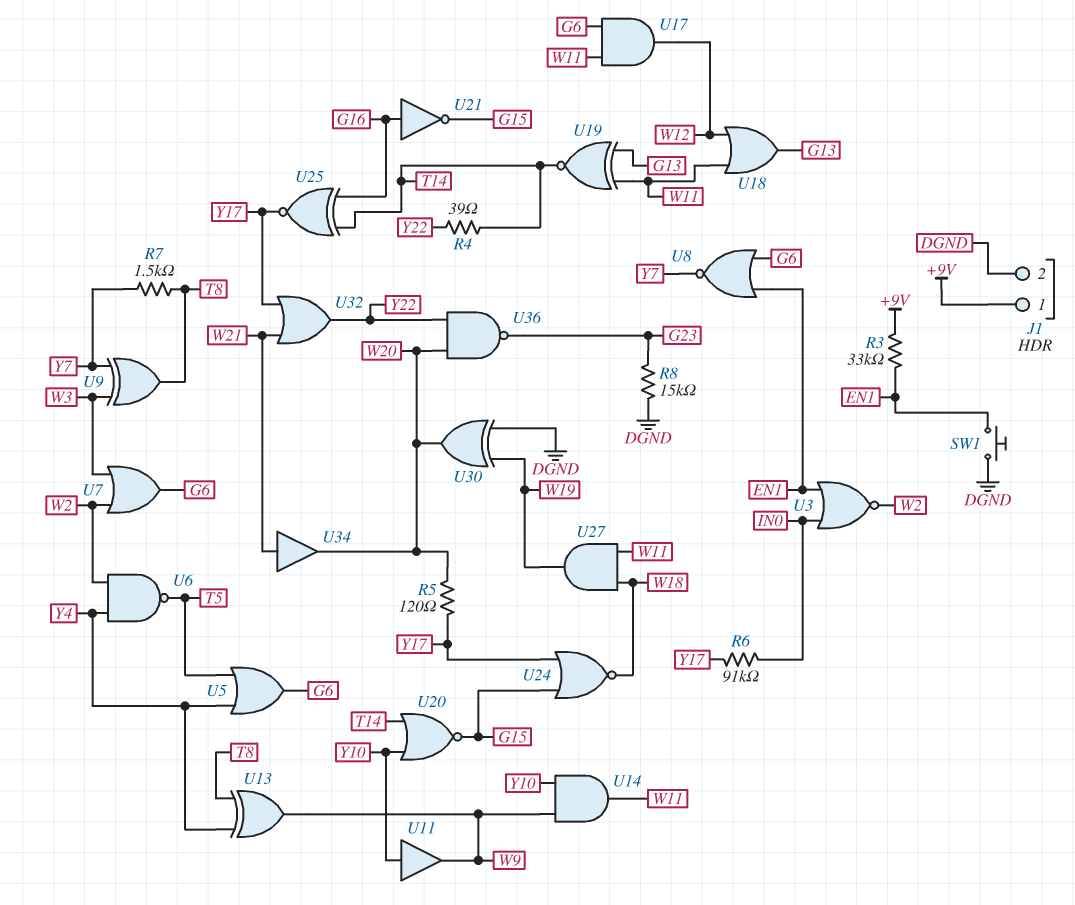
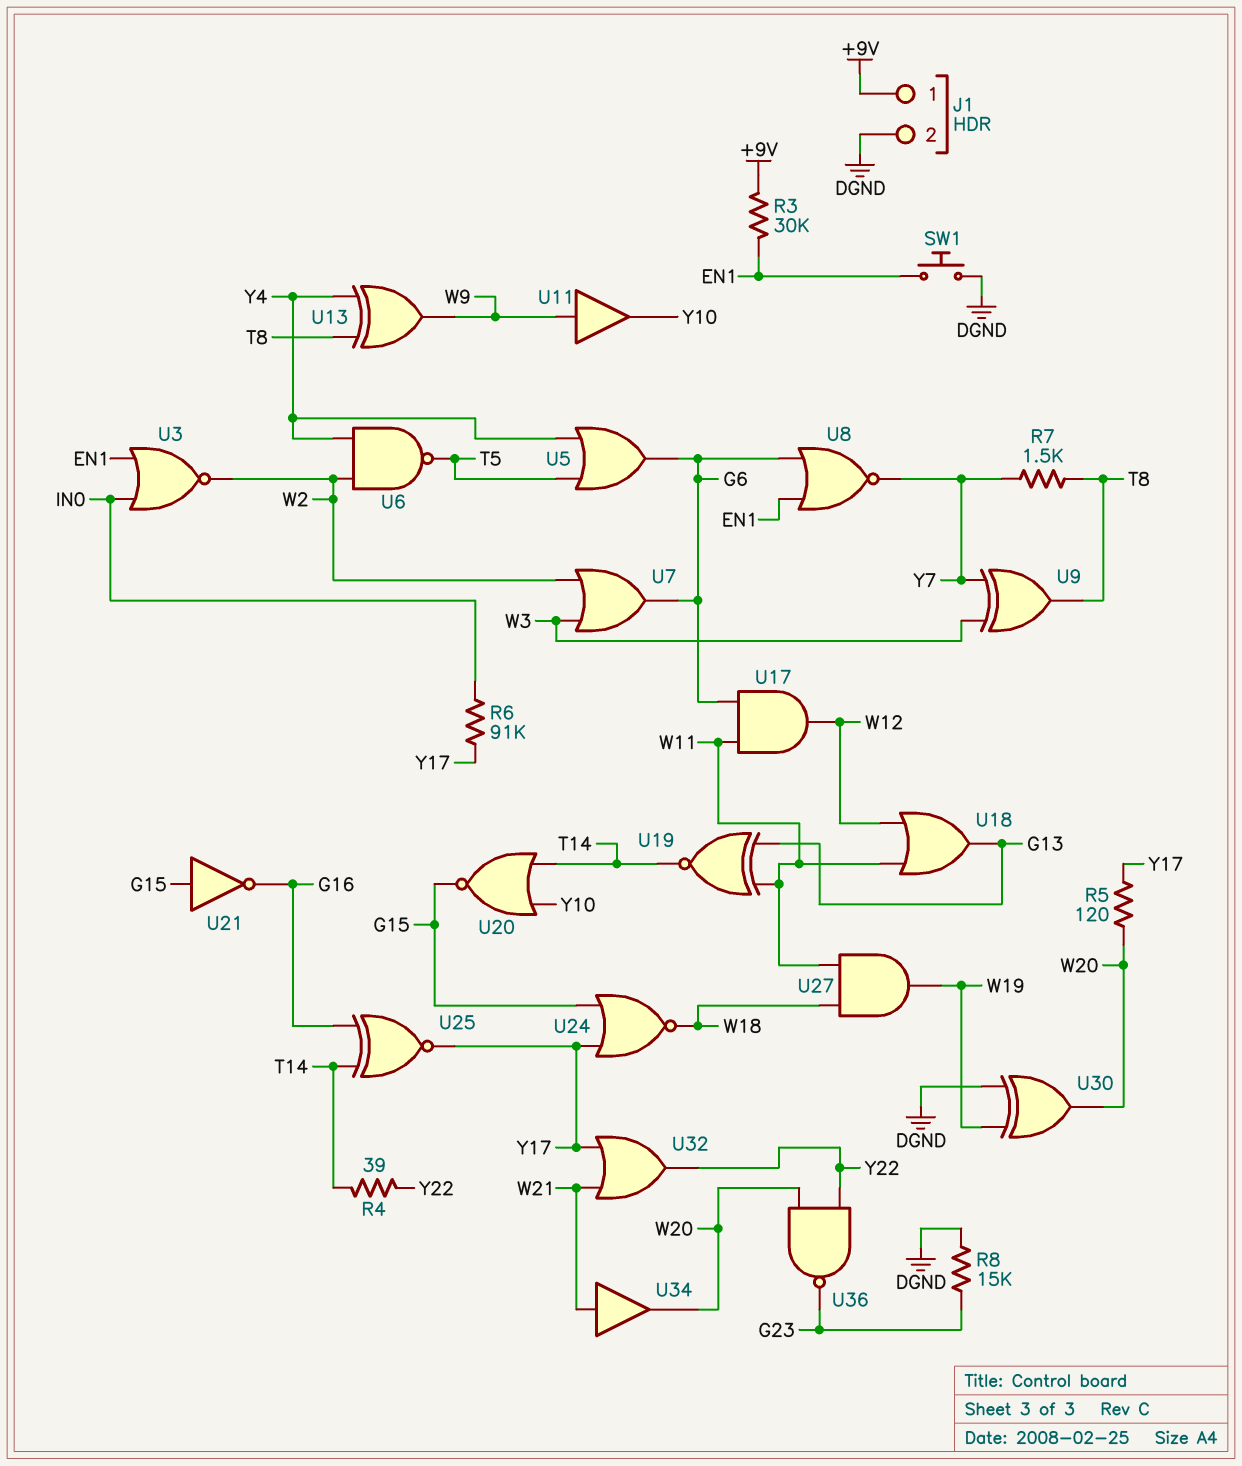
R3: 33k (+9V, EN1) -> 30k (+9V, EN1)
U11: buffer (in Y10, out W9) -> buffer (in W9, out Y10)
U14: AND (in W9, in Y10, out W11) -> none
U21: NOT (in G16, out G15) -> NOT (in G15, out G16)

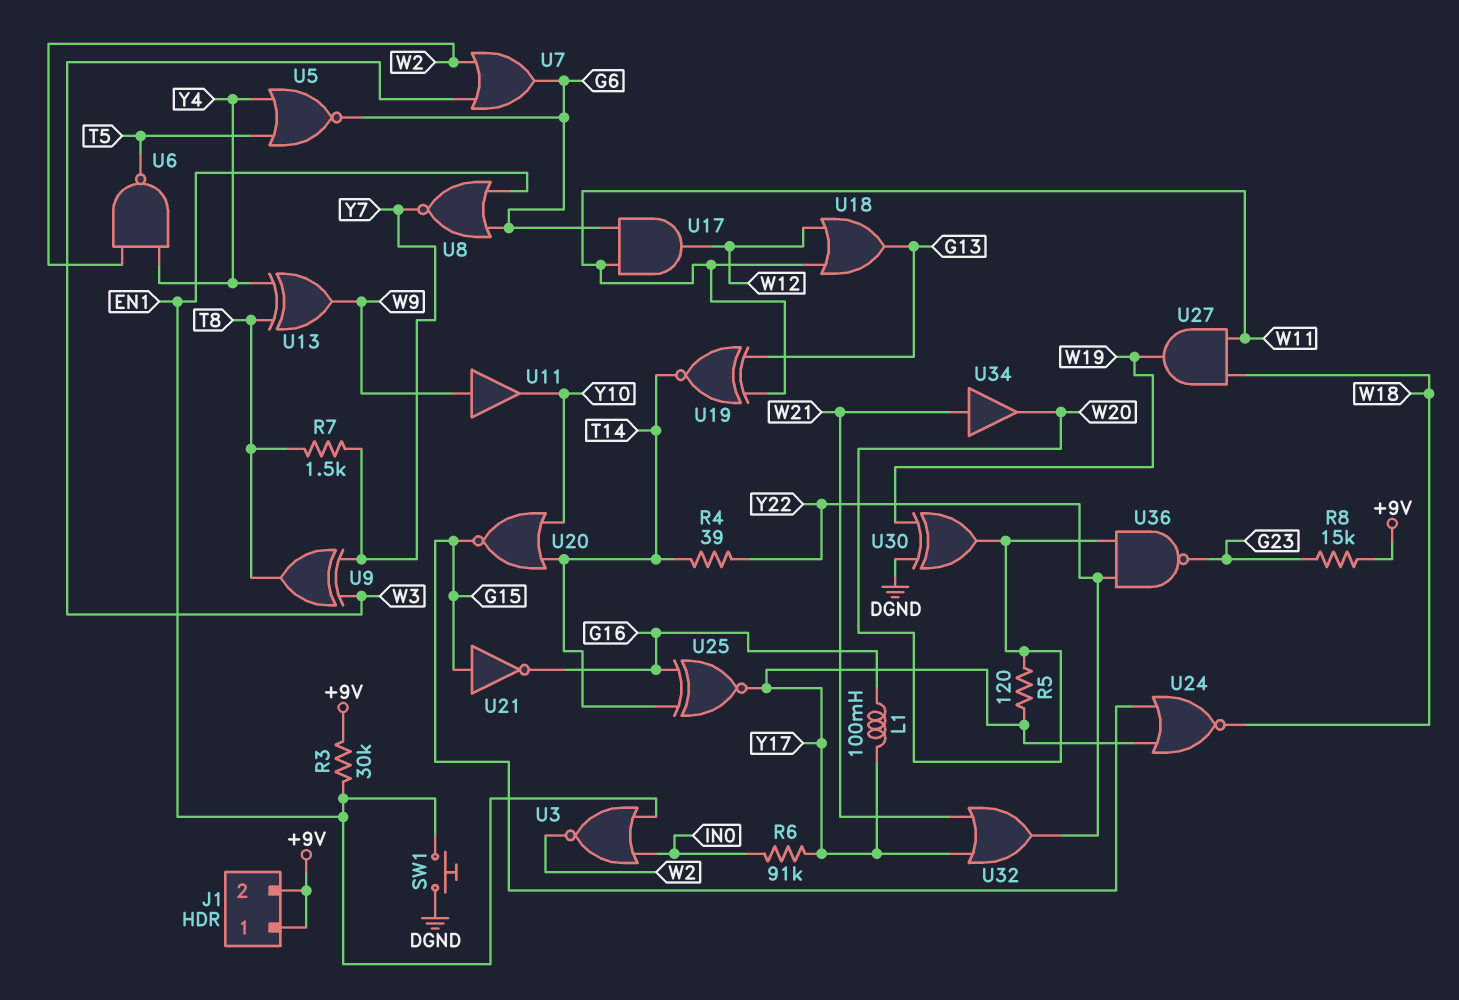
J1 pin 2: DGND -> +9V
L1: none -> 100mH (G16, Y17)
R8: 15k (DGND, G23) -> 15k (+9V, G23)
U5: OR (in T5, in Y4, out G6) -> NOR (in T5, in Y4, out G6)

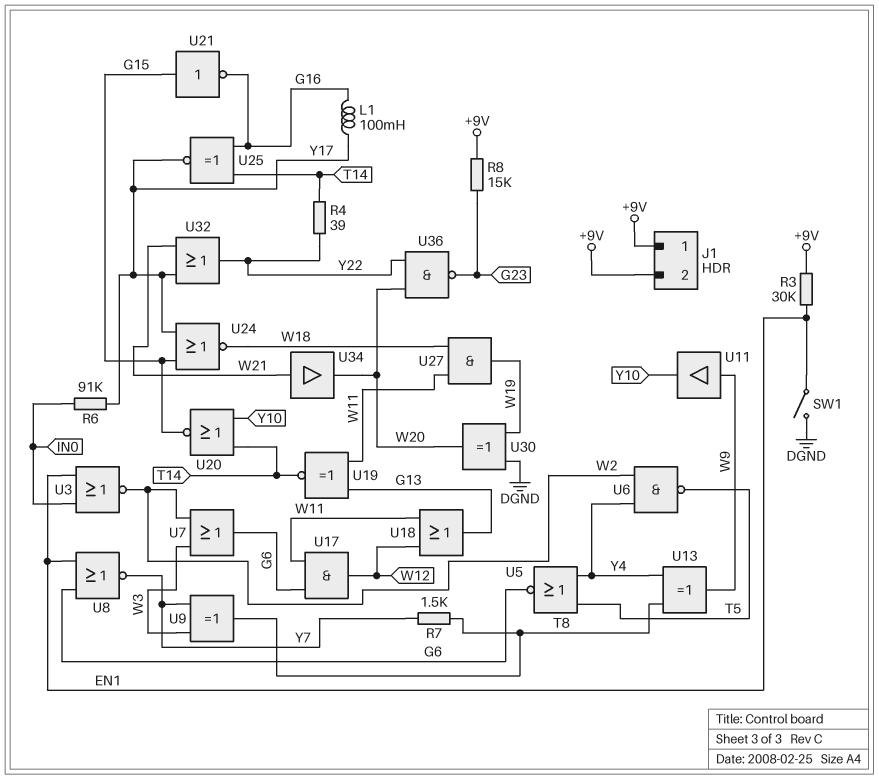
R5: 120 (W20, Y17) -> none
SW1: button (DGND, EN1) -> switch (DGND, EN1)

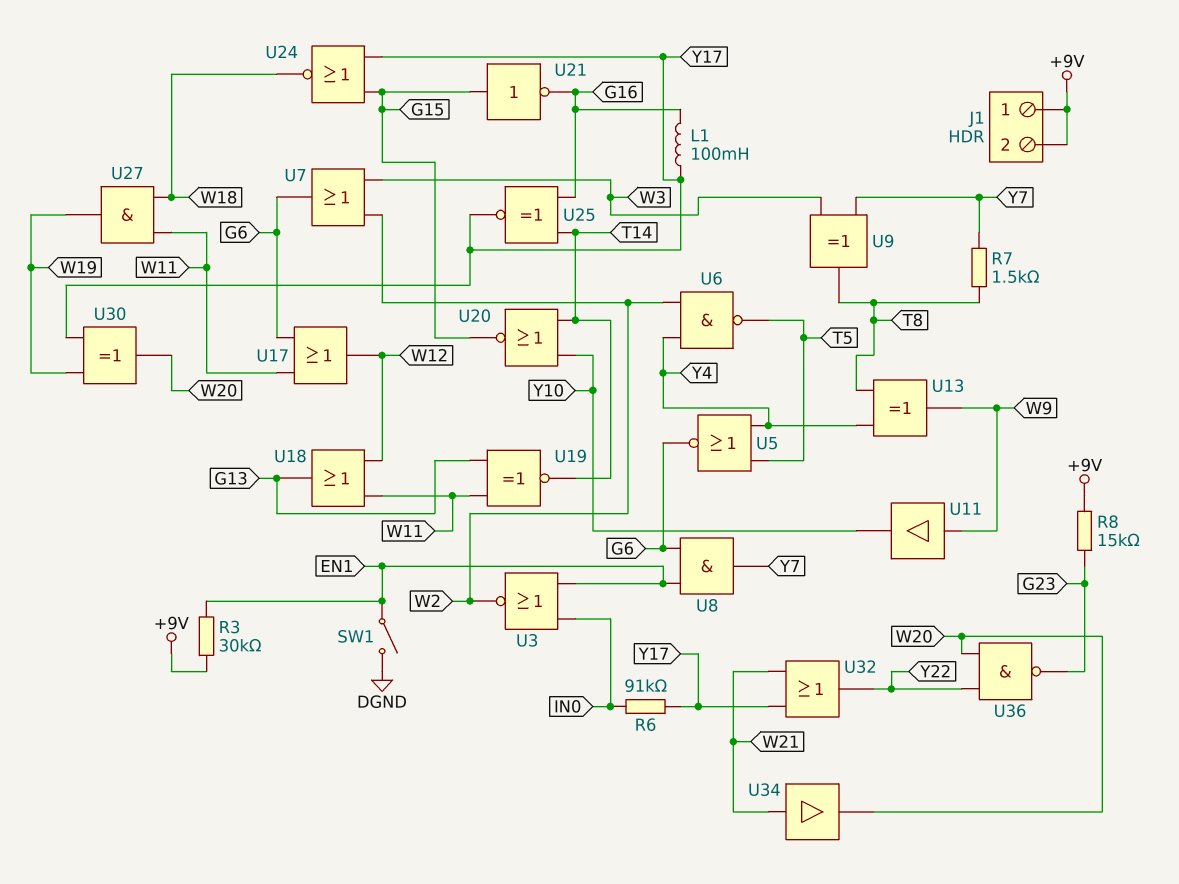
R4: 39 (T14, Y22) -> none
U8: NOR (in EN1, in G6, out Y7) -> AND (in EN1, in G6, out Y7)
U17: AND (in G6, in W11, out W12) -> OR (in G6, in W11, out W12)
U30: XOR (in DGND, in W19, out W20) -> XOR (in W19, in Y17, out W20)

